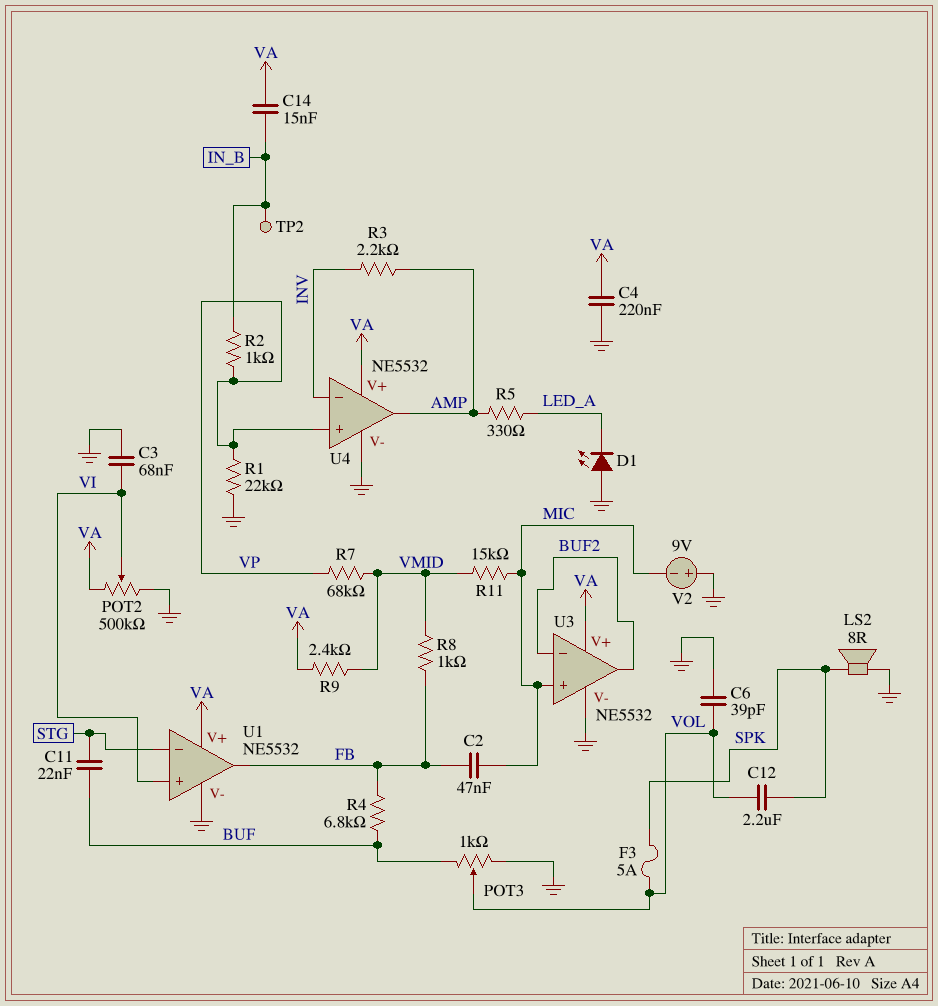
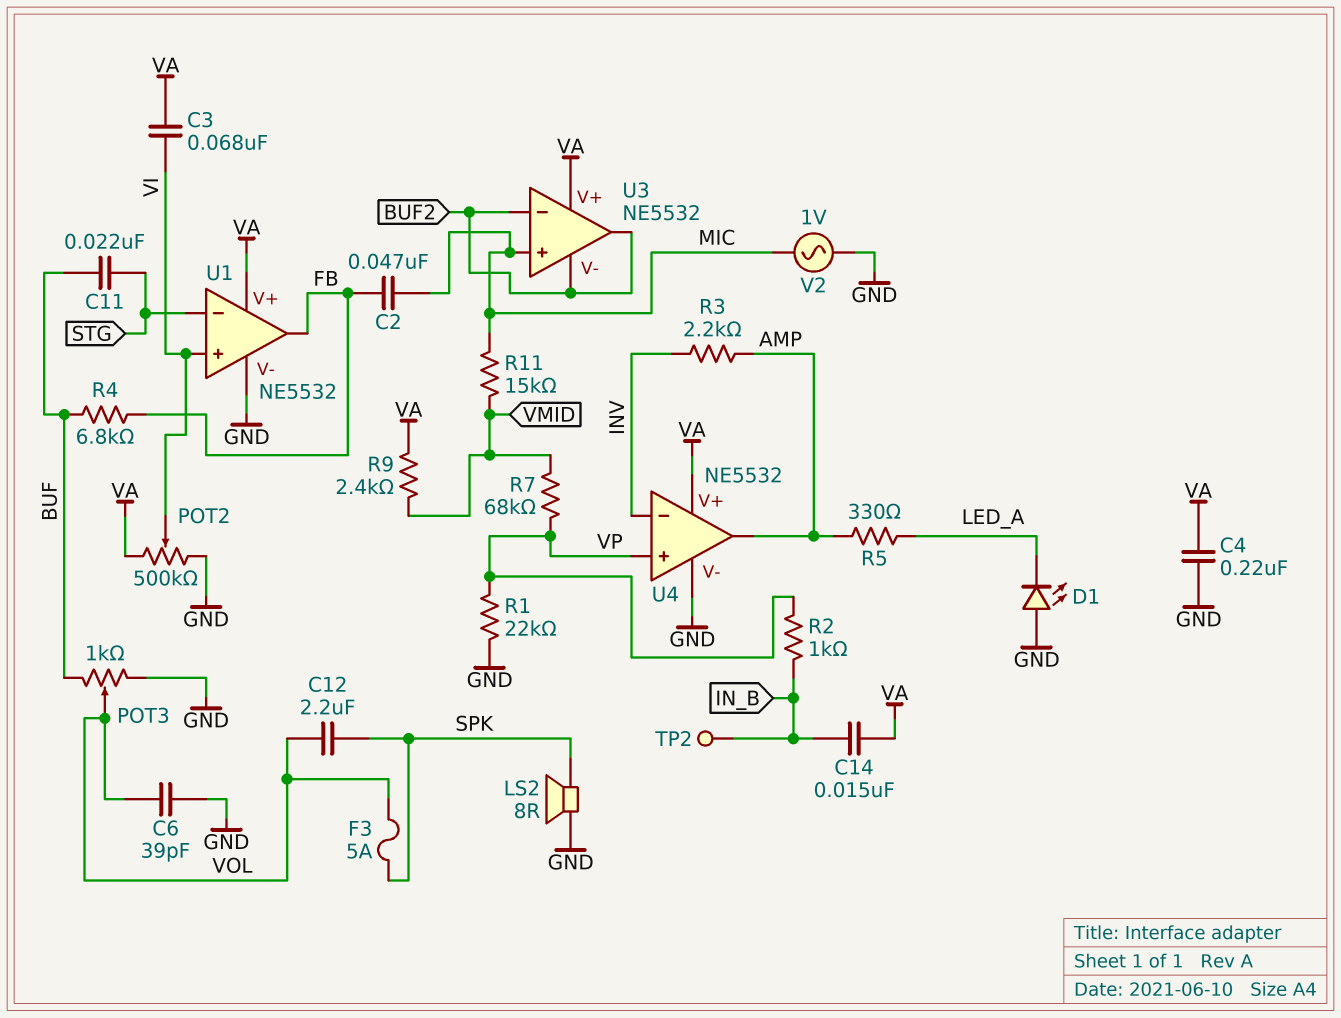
C3: 68nF (GND, VI) -> 68nF (VA, VI)
R8: 1k (FB, VMID) -> none
U3 pin V-: GND -> BUF2
V2: 9V (plus GND, minus MIC) -> AC 1V (GND, MIC)

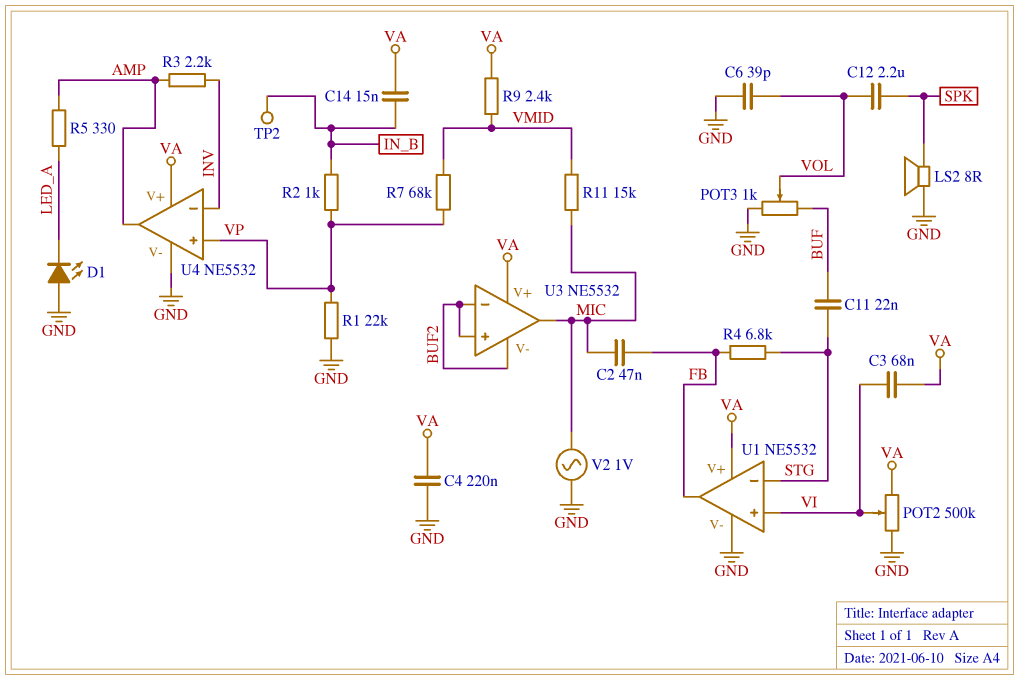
F3: 5A (SPK, VOL) -> none
R4: 6.8k (BUF, FB) -> 6.8k (FB, STG)
U3 pin in+: MIC -> BUF2
U3 pin out: BUF2 -> MIC

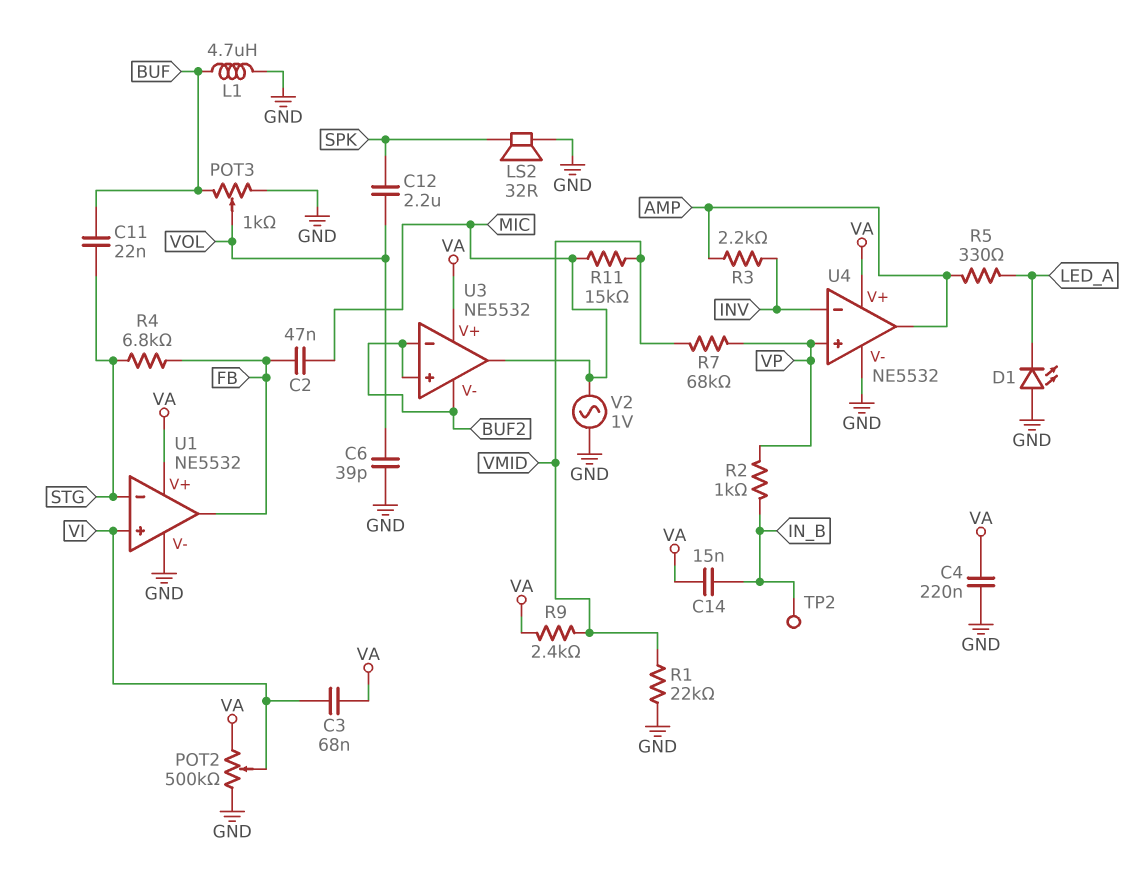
L1: none -> 4.7uH (BUF, GND)
LS2: speaker 8R (GND, SPK) -> speaker 32R (GND, SPK)
R1: 22k (GND, VP) -> 22k (GND, VMID)

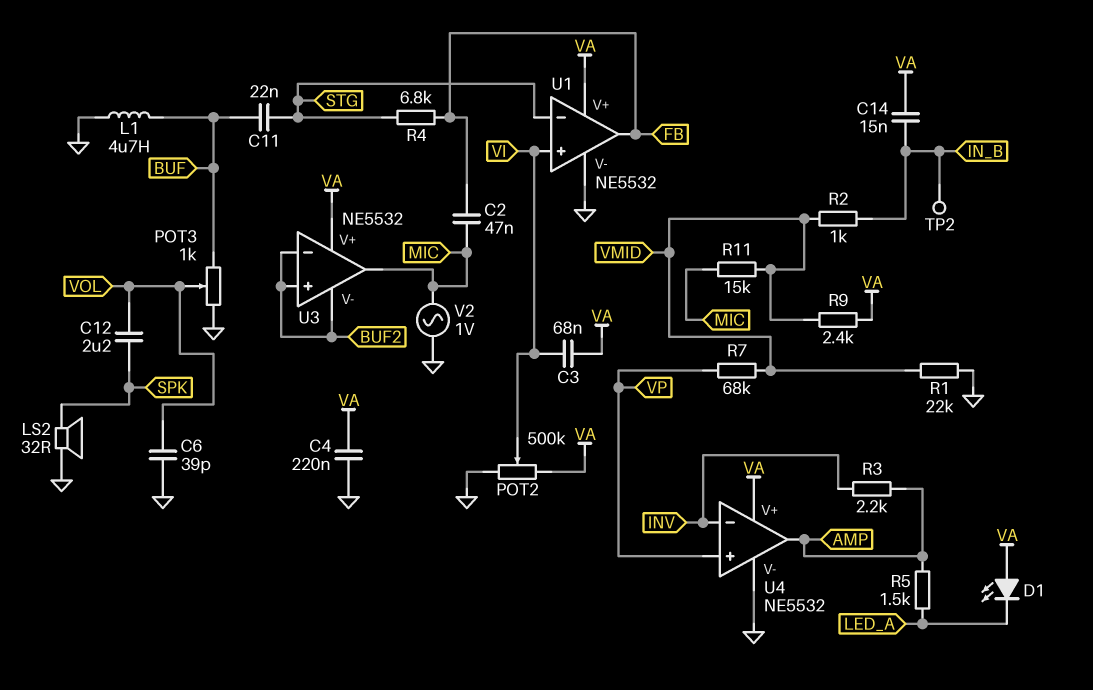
D1: LED (A GND, K LED_A) -> LED (A VA, K LED_A)
R2: 1k (IN_B, VP) -> 1k (IN_B, VMID)
R5: 330 (AMP, LED_A) -> 1.5k (AMP, LED_A)

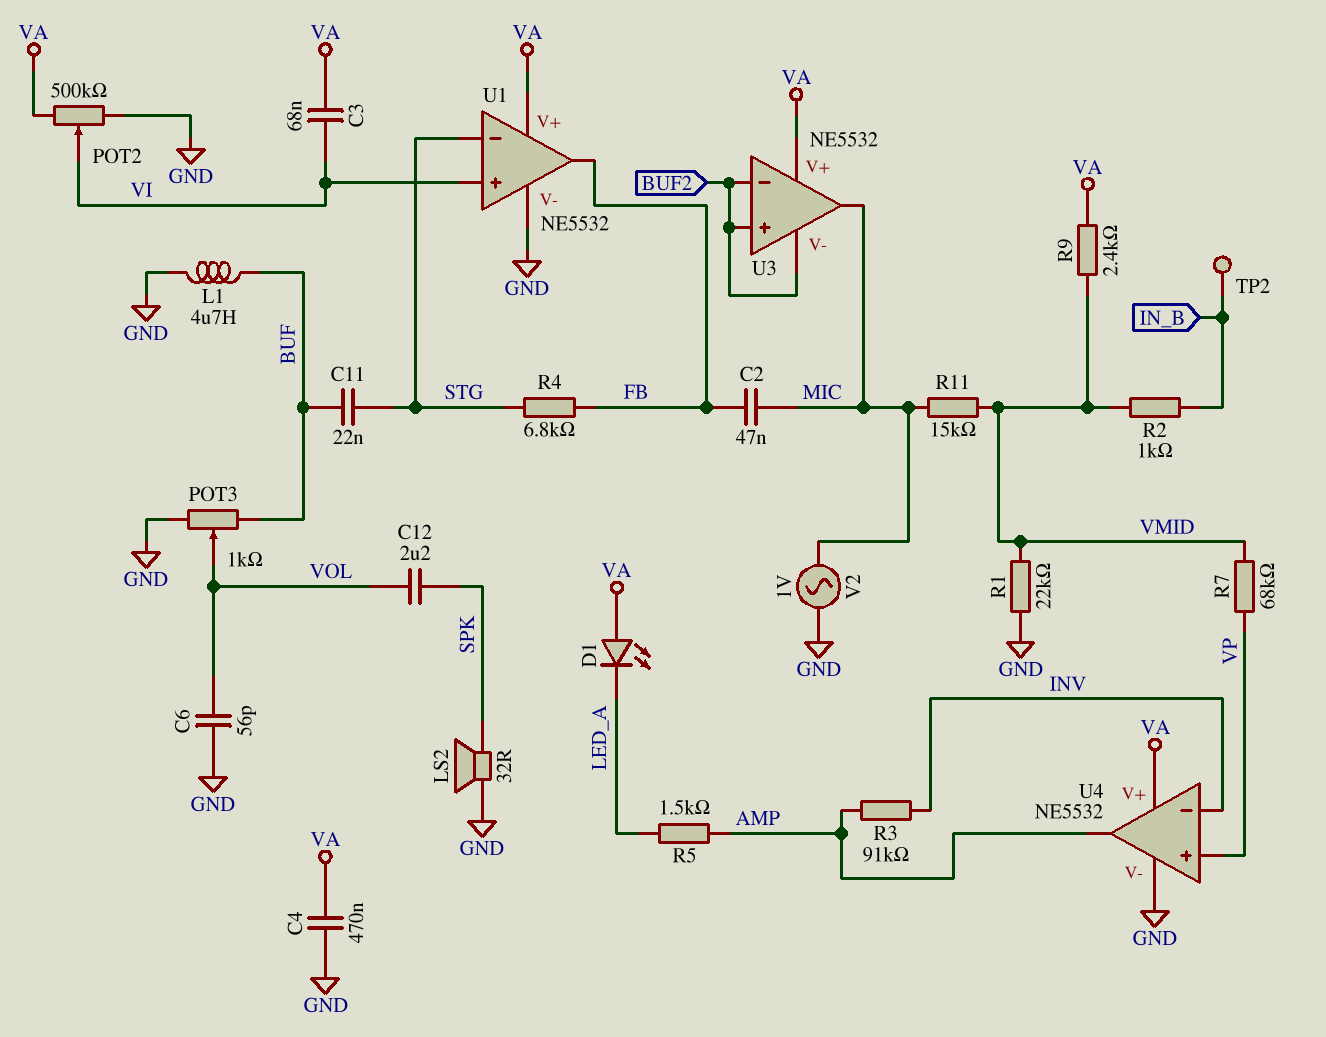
C4: 220nF (GND, VA) -> 470nF (GND, VA)
C6: 39pF (GND, VOL) -> 56pF (GND, VOL)
C14: 15nF (IN_B, VA) -> none
R3: 2.2k (AMP, INV) -> 91k (AMP, INV)

